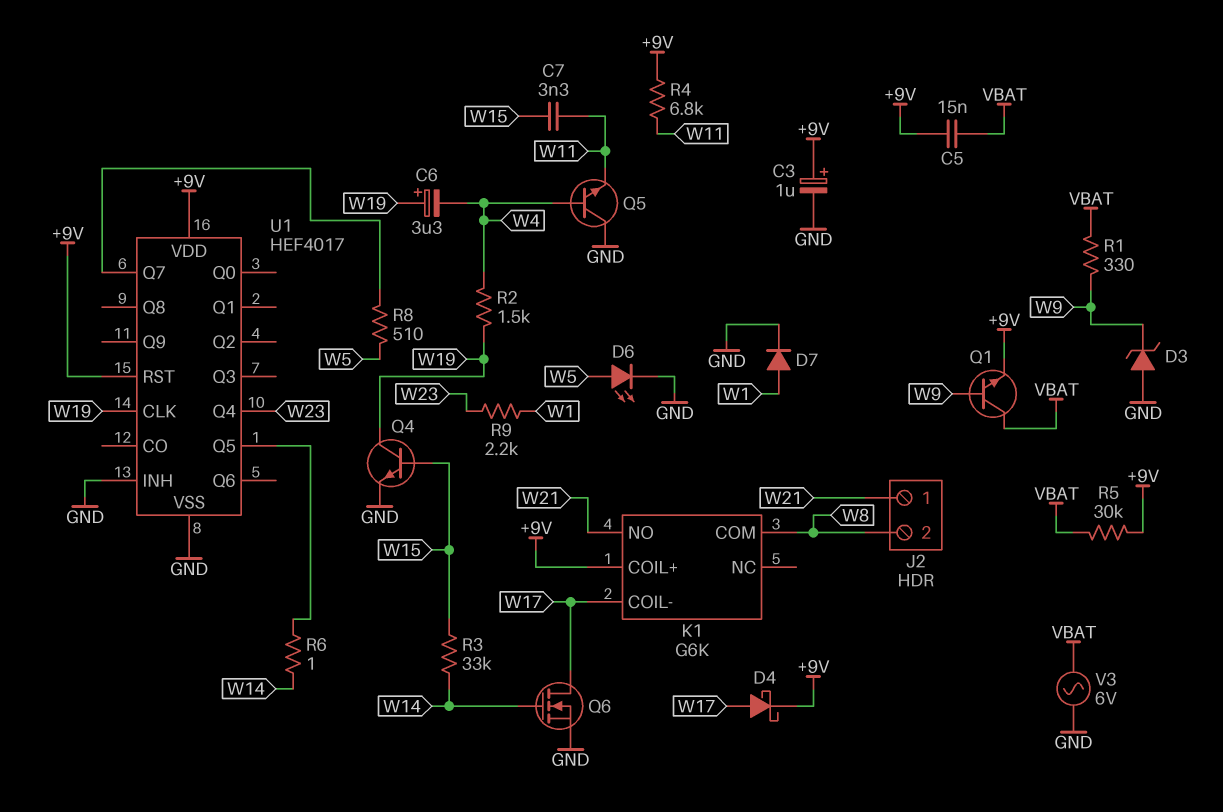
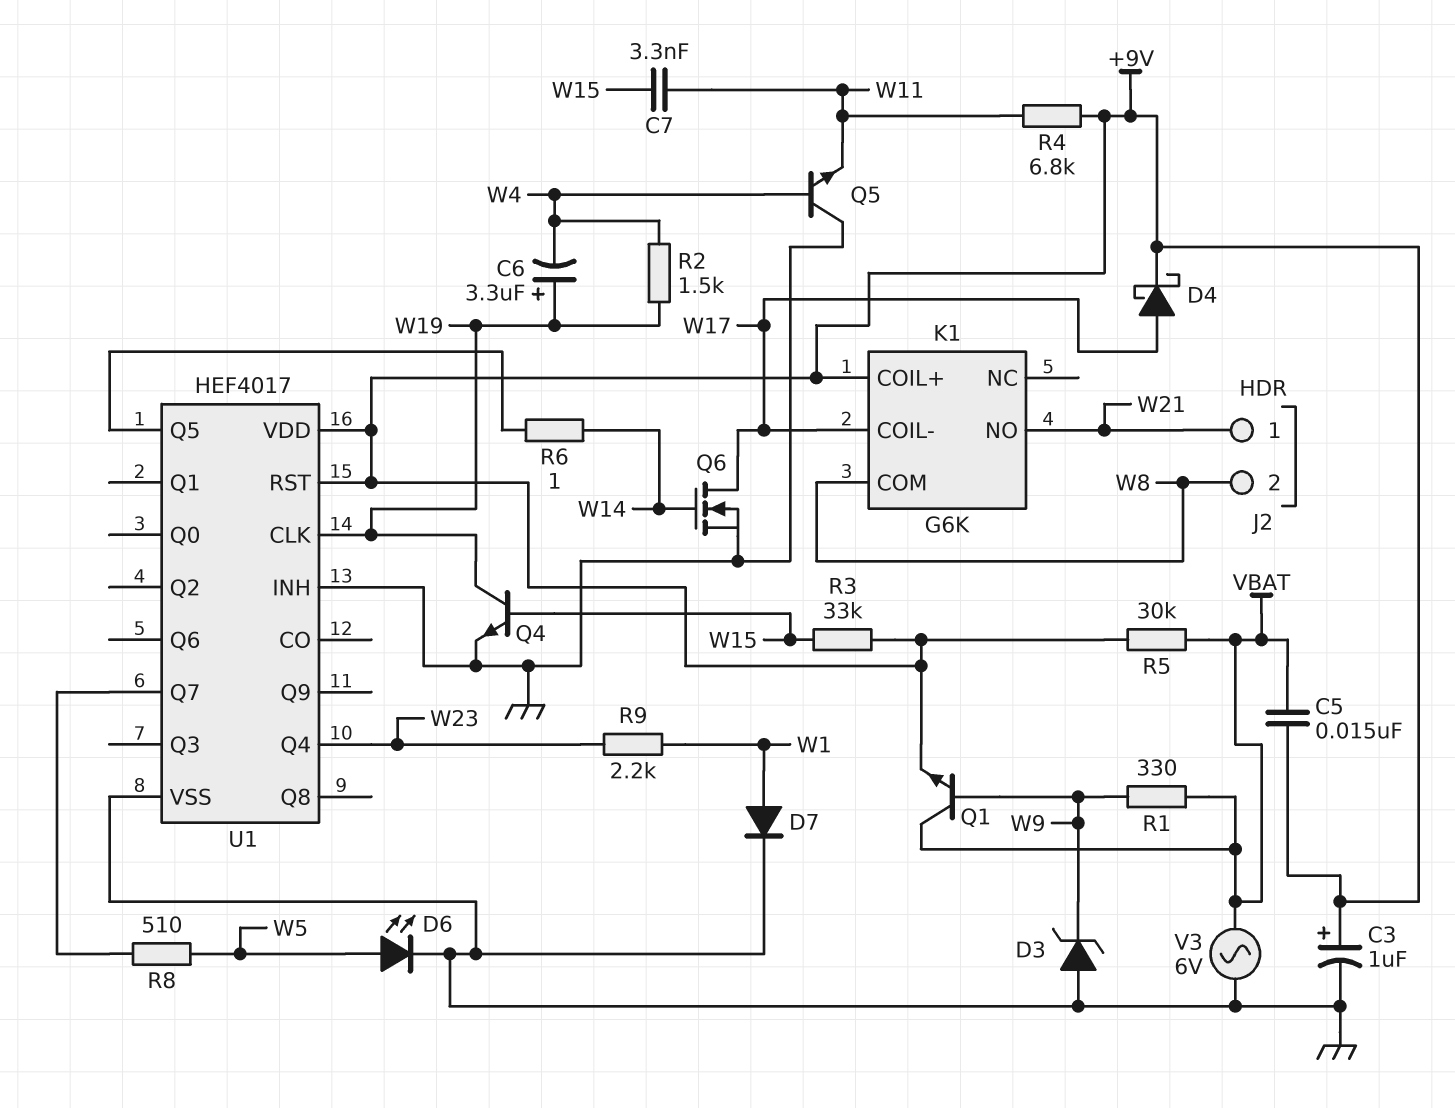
R3: 33k (W14, W15) -> 33k (+9V, W15)

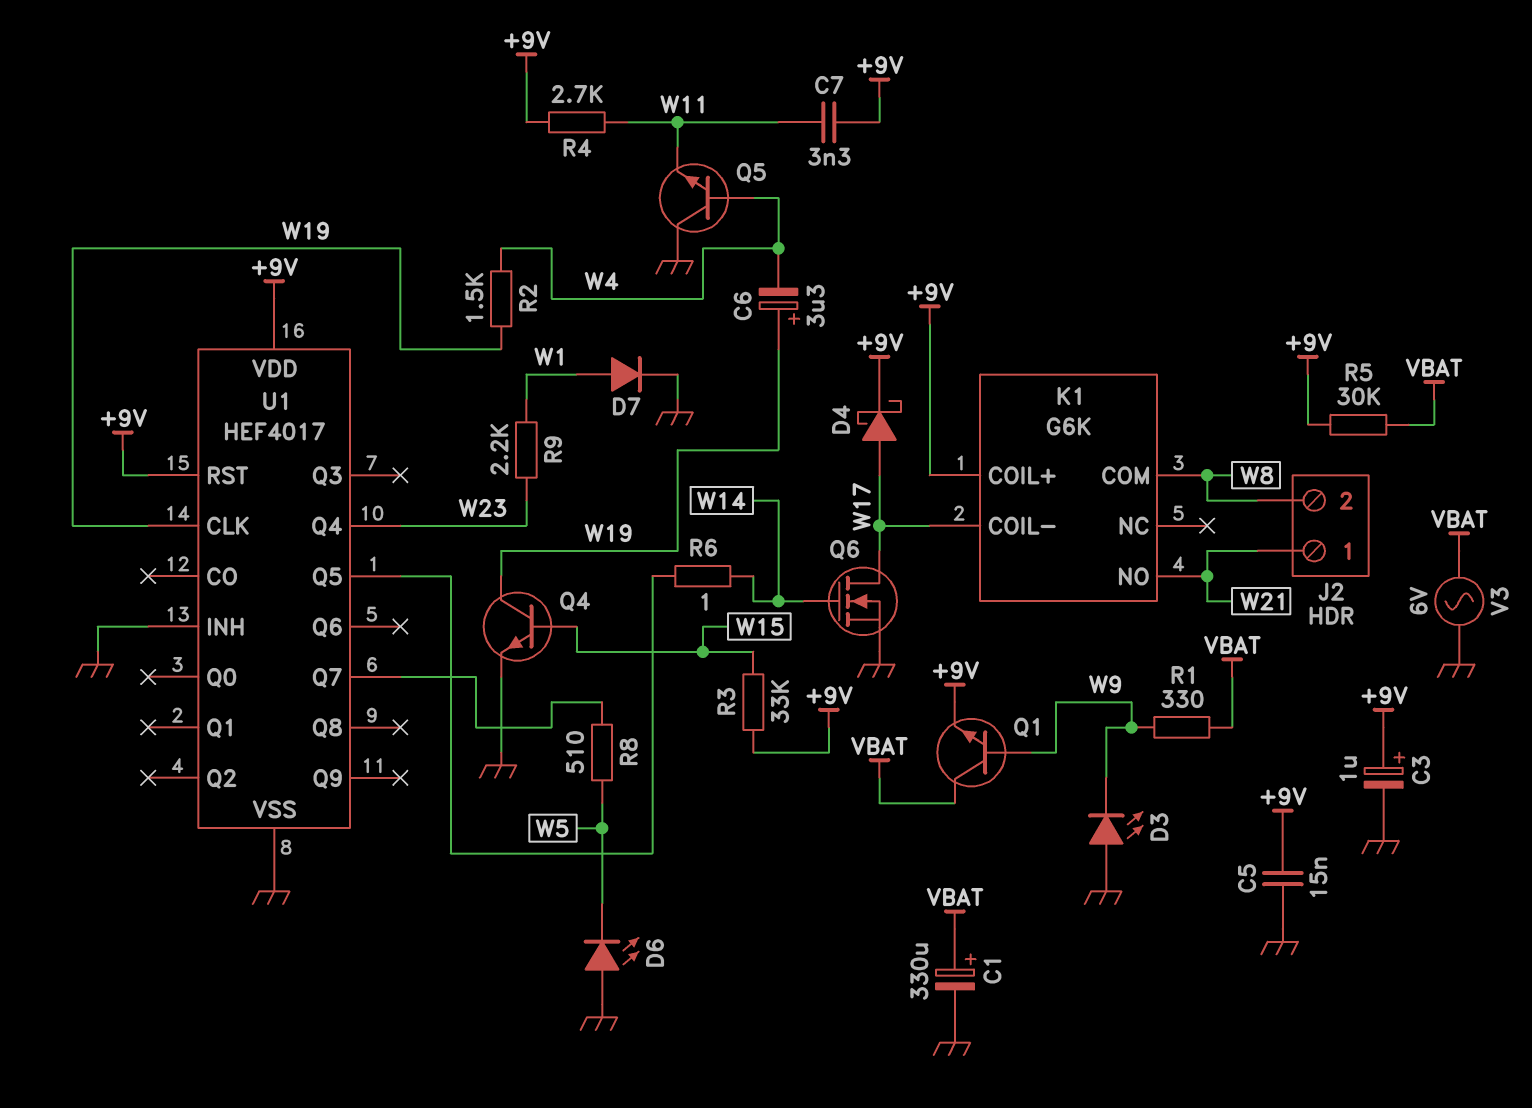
C1: none -> 330uF (plus VBAT, minus GND)
C5: 15nF (+9V, VBAT) -> 15nF (+9V, GND)
C7: 3.3nF (W11, W15) -> 3.3nF (+9V, W11)
D3: zener (A GND, K W9) -> LED (A GND, K W9)
D6: LED (A W5, K GND) -> LED (A GND, K W5)
R4: 6.8k (+9V, W11) -> 2.7k (+9V, W11)

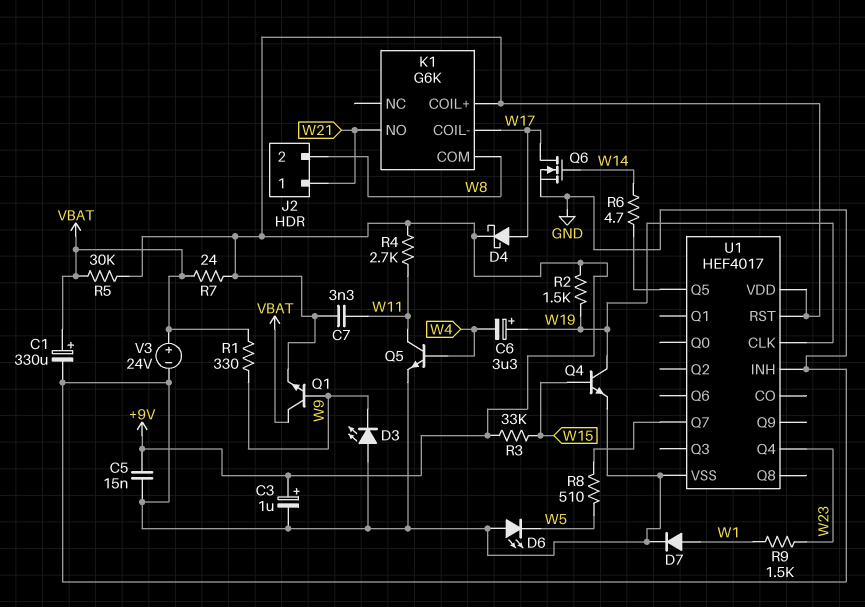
Q5: NPN (B W4, C GND, E W11) -> NPN (B W4, C W11, E GND)
R2: 1.5k (W4, W19) -> 1.5k (+9V, W19)
R6: 1 (U1/Q5, W14) -> 4.7 (U1/Q5, W14)
R7: none -> 24 (+9V, VBAT)
R9: 2.2k (W1, W23) -> 1.5k (W1, W23)
V3: AC 6V (GND, VBAT) -> 24V (plus VBAT, minus GND)

